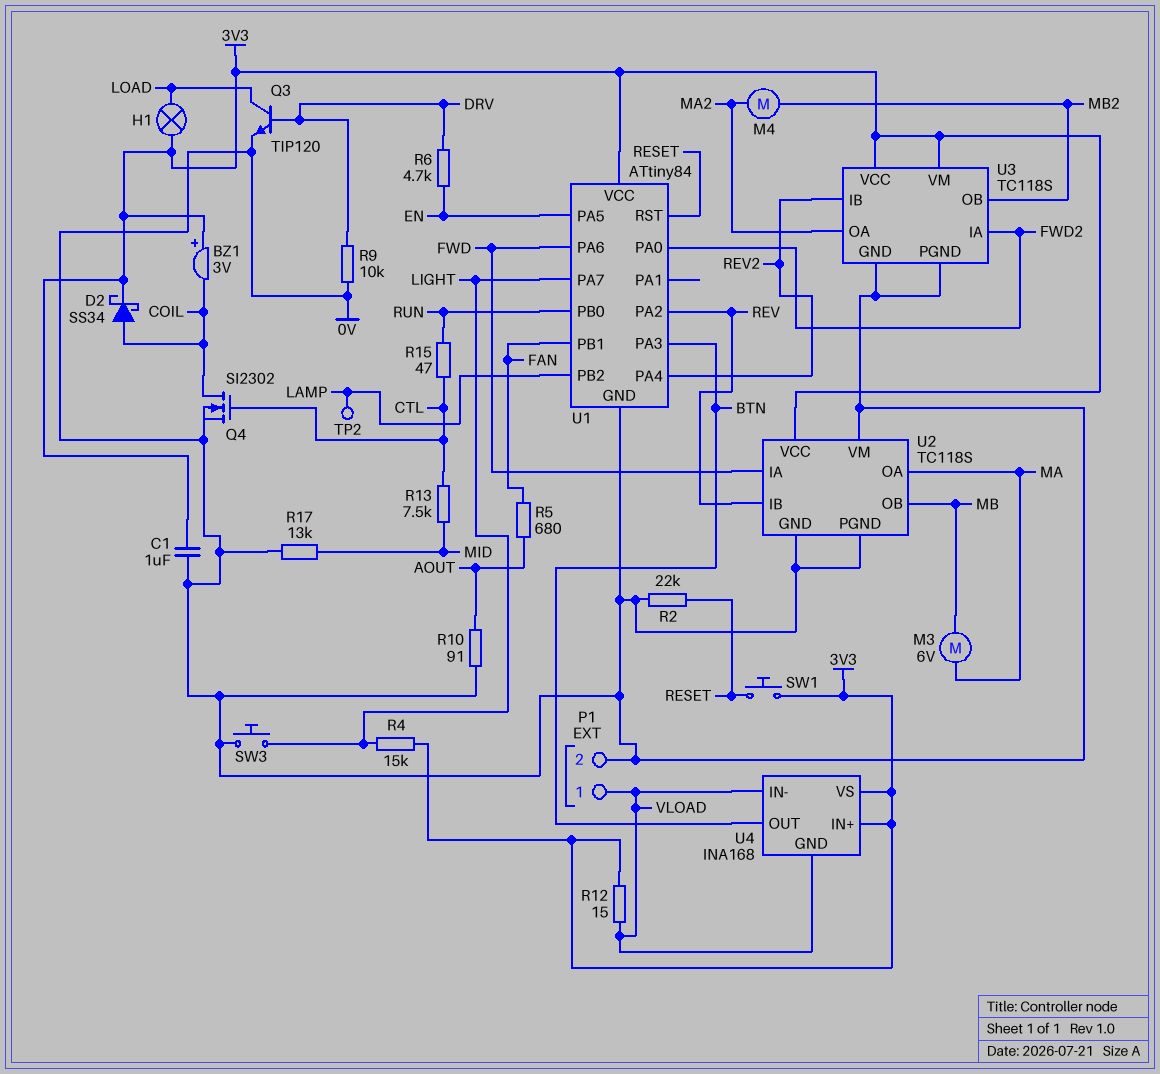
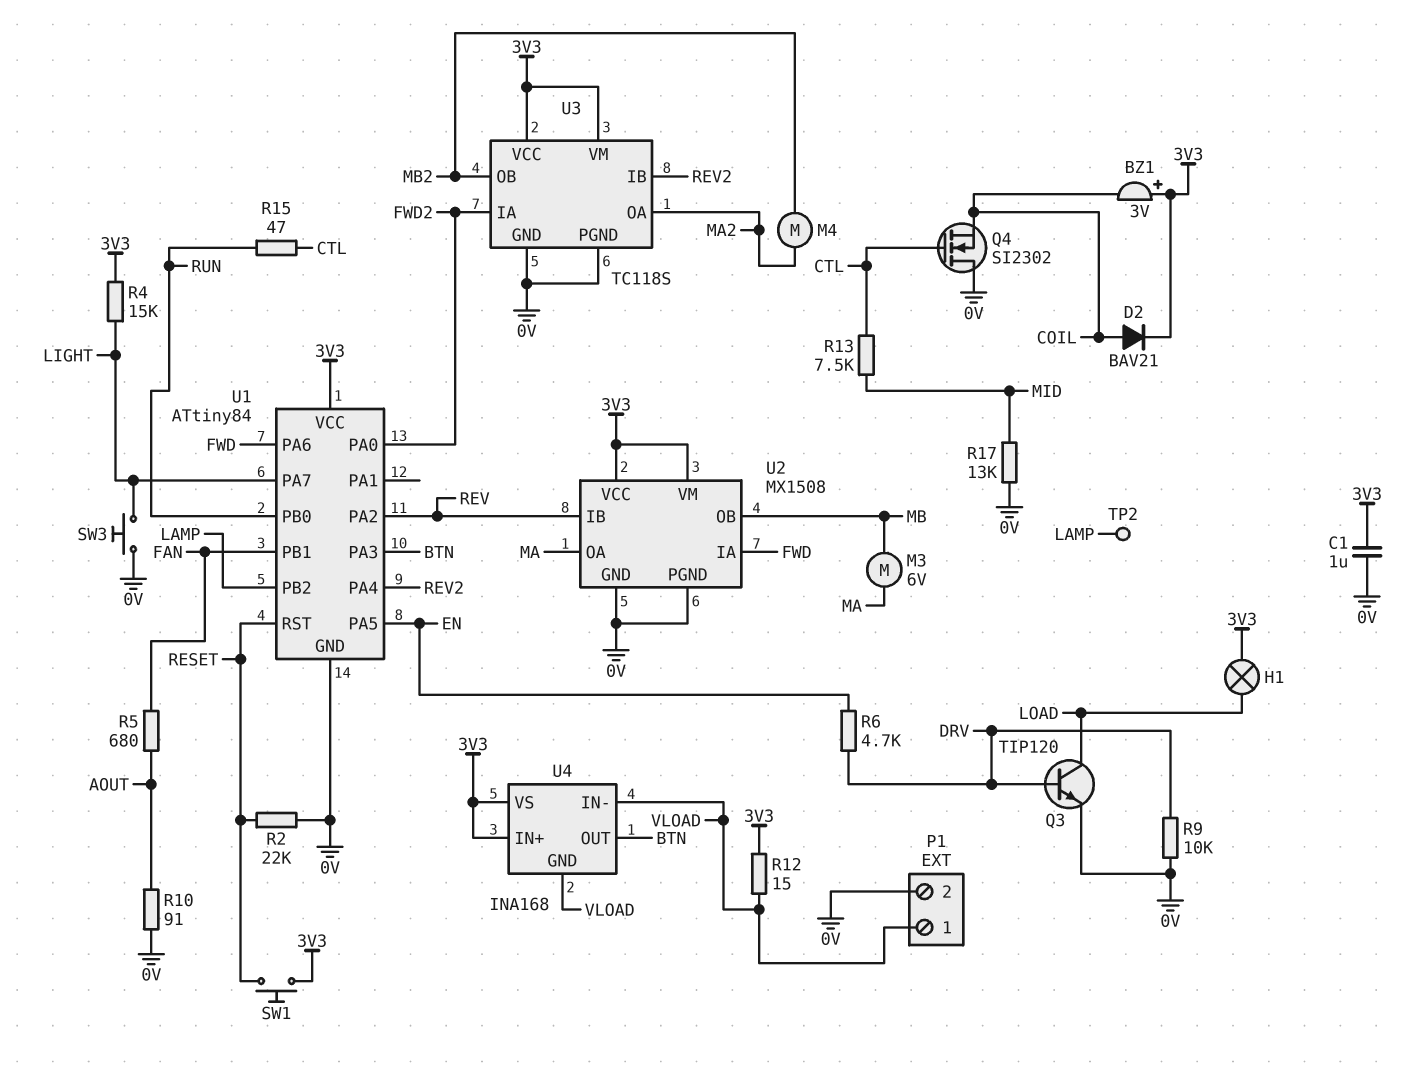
D2: schottky SS34 (A COIL, K 3V3) -> diode BAV21 (A COIL, K 3V3)
Q4: NMOS SI2302 (G CTL, D COIL, S 0V) -> NMOS SI2302 (G CTL, D 0V, S COIL)
U2: TC118S -> MX1508
U2 pin VM: 0V -> 3V3

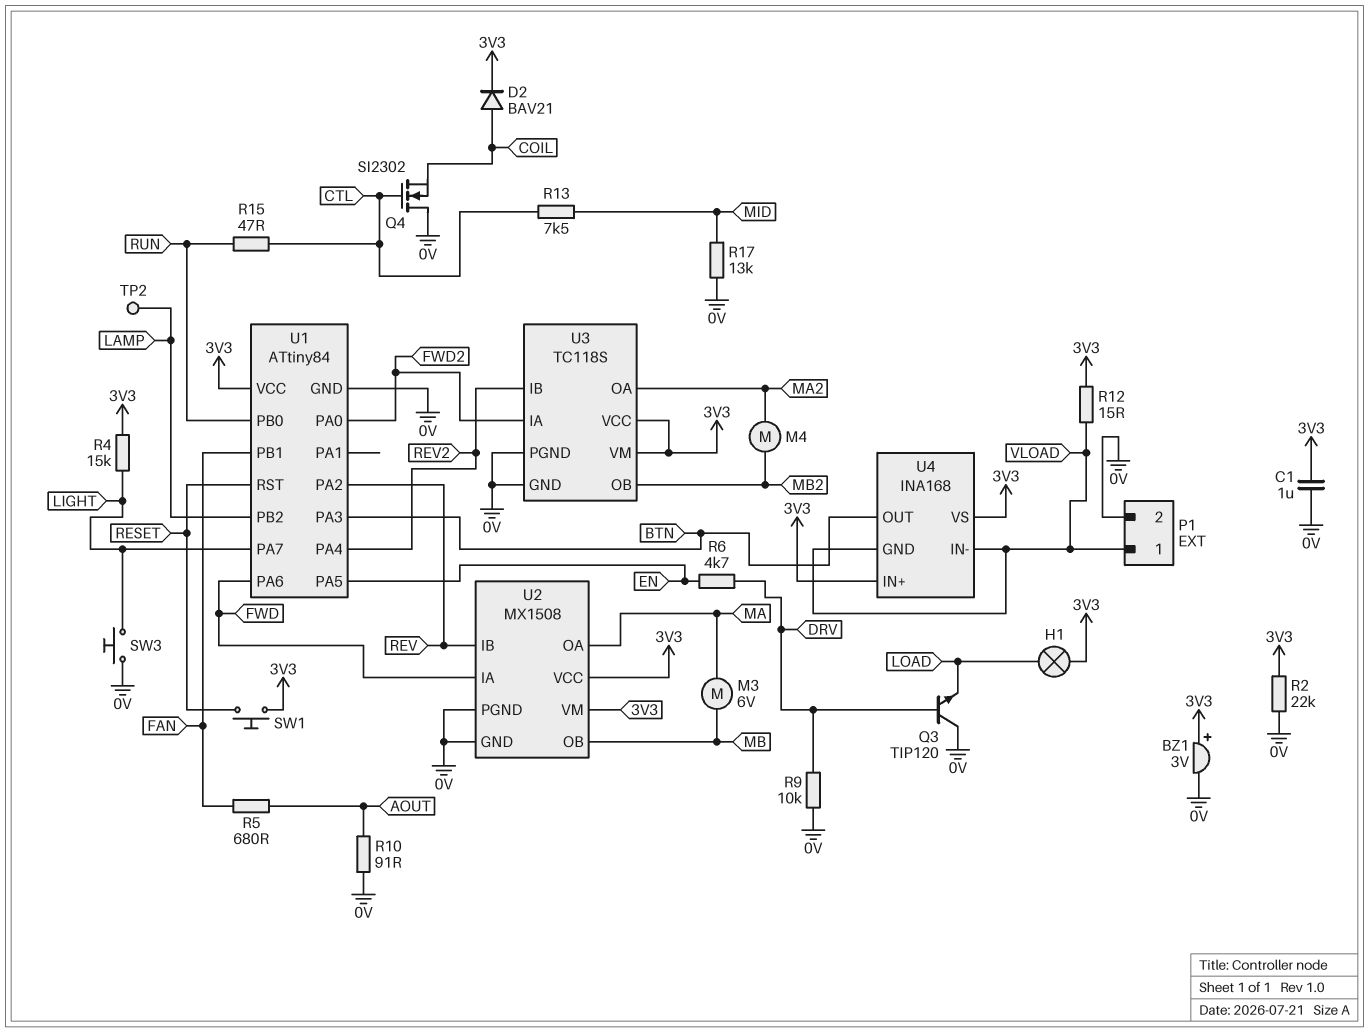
BZ1: buzzer 3V (plus 3V3, minus COIL) -> buzzer 3V (plus 3V3, minus 0V)
Q3: NPN TIP120 (B DRV, C LOAD, E 0V) -> NPN TIP120 (B DRV, C 0V, E LOAD)
R2: 22k (0V, RESET) -> 22k (0V, 3V3)

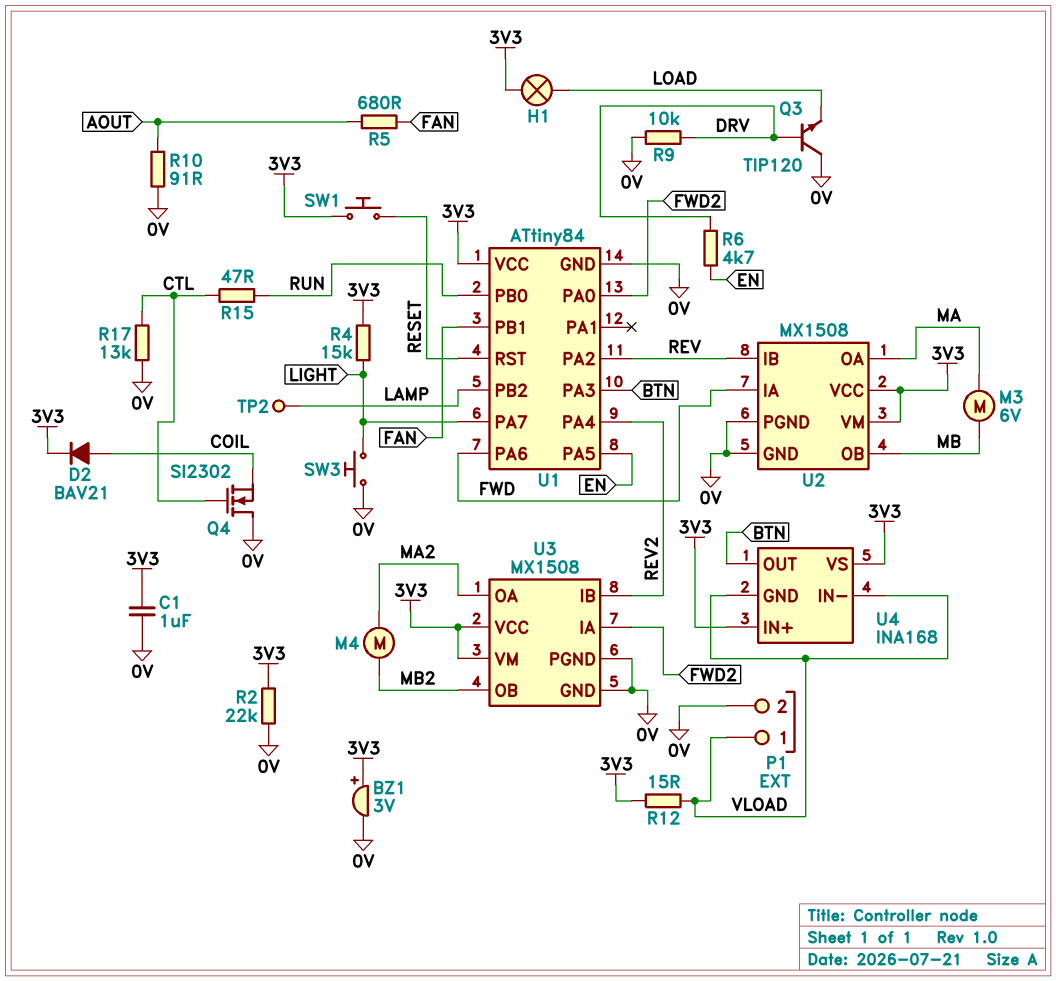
R13: 7.5k (CTL, MID) -> none
R17: 13k (0V, MID) -> 13k (0V, CTL)
U3: TC118S -> MX1508

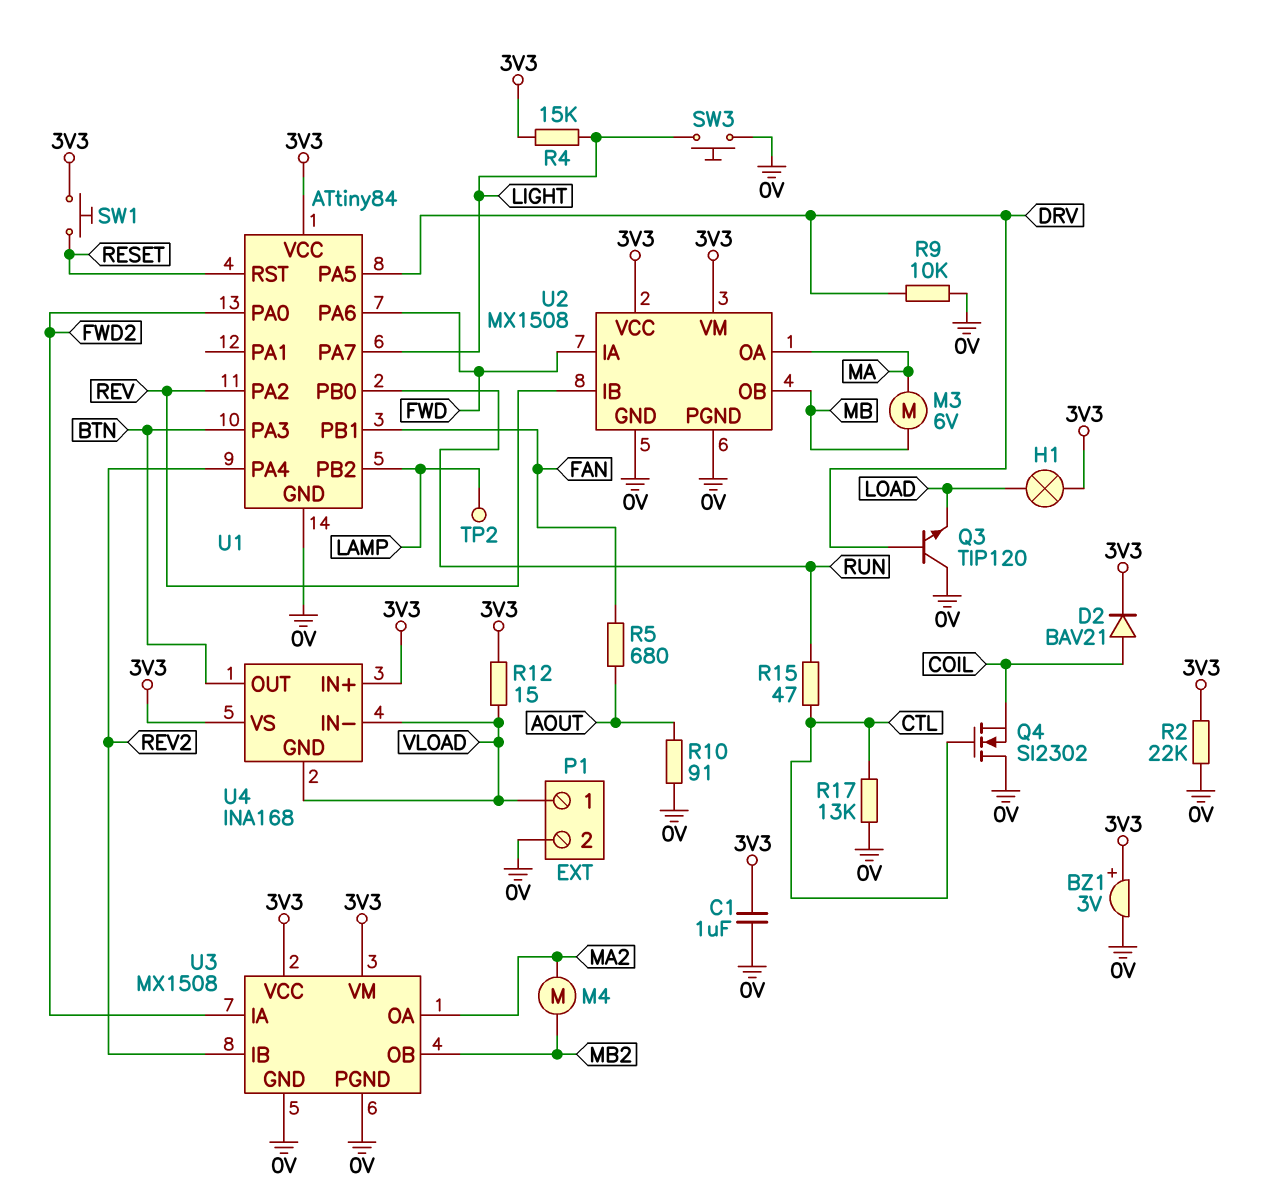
R6: 4.7k (DRV, EN) -> none
U1 pin PA5: EN -> DRV

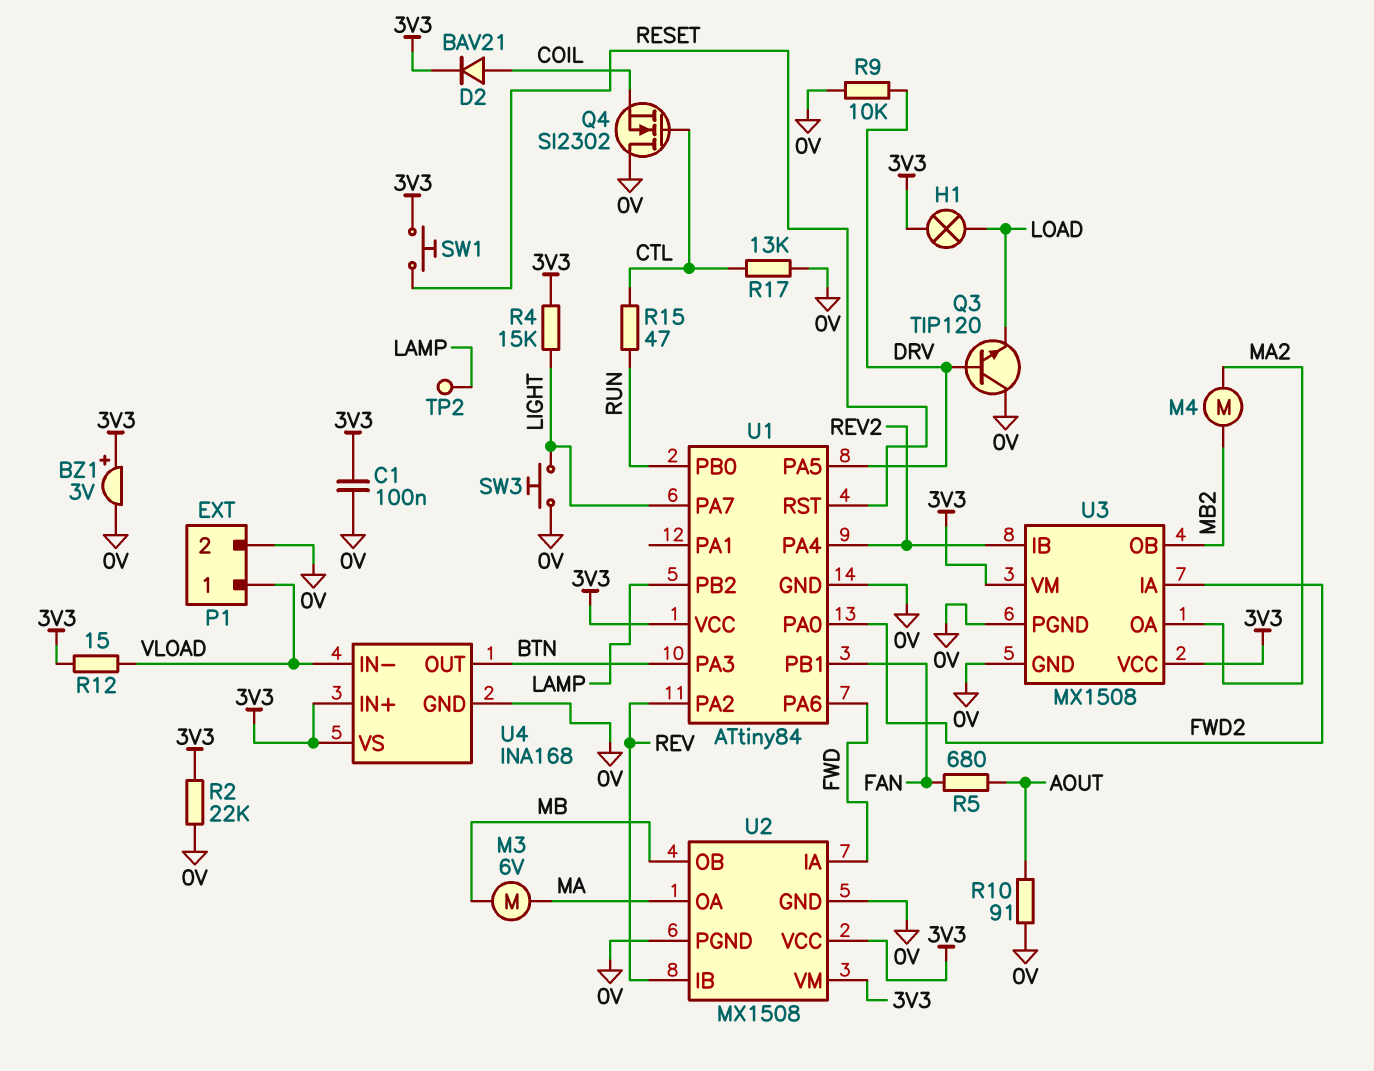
C1: 1uF (0V, 3V3) -> 100nF (0V, 3V3)
U4 pin GND: VLOAD -> 0V

